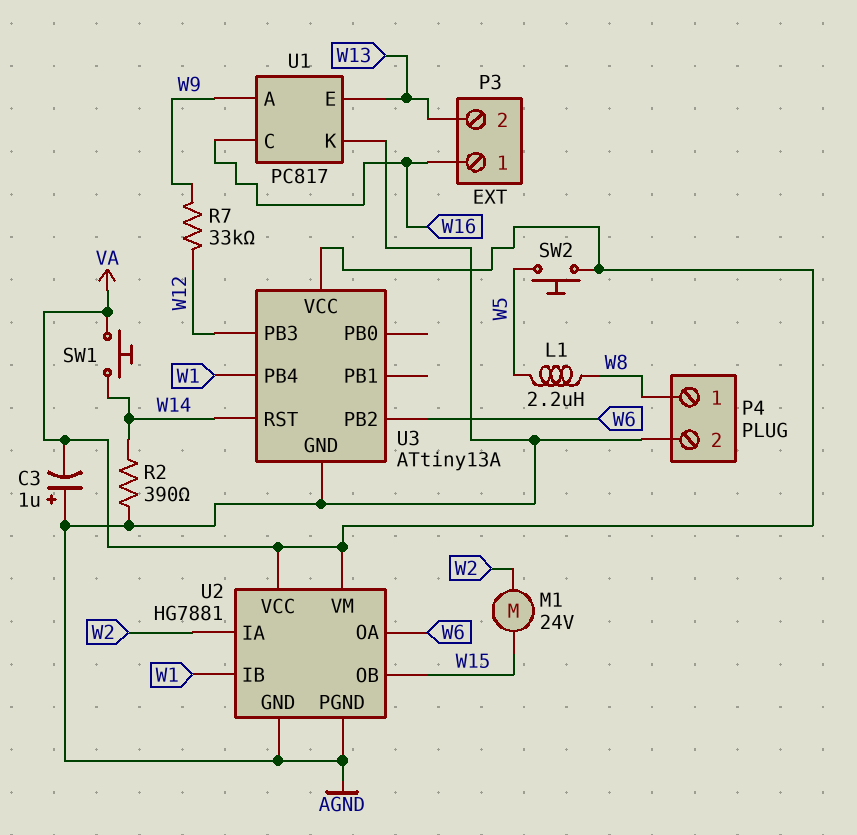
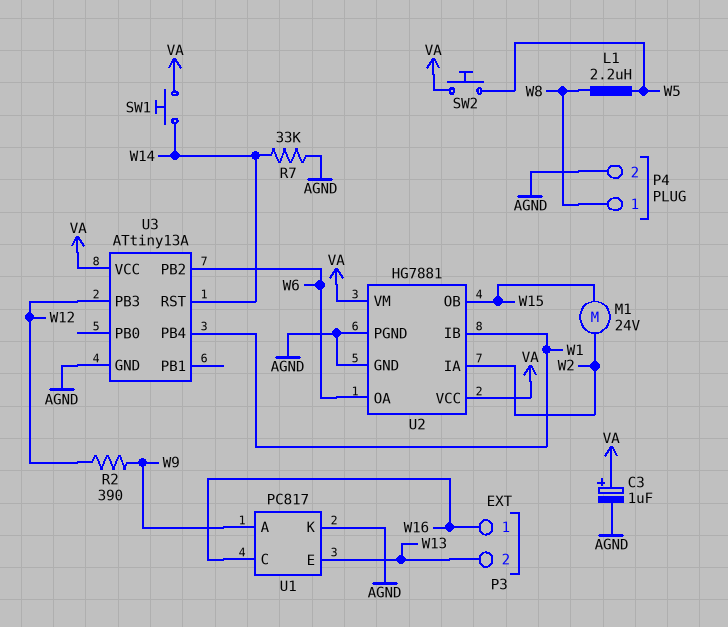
C3: 1uF (plus AGND, minus VA) -> 1uF (plus VA, minus AGND)
R2: 390 (AGND, W14) -> 390 (W9, W12)
R7: 33k (W9, W12) -> 33k (AGND, W14)

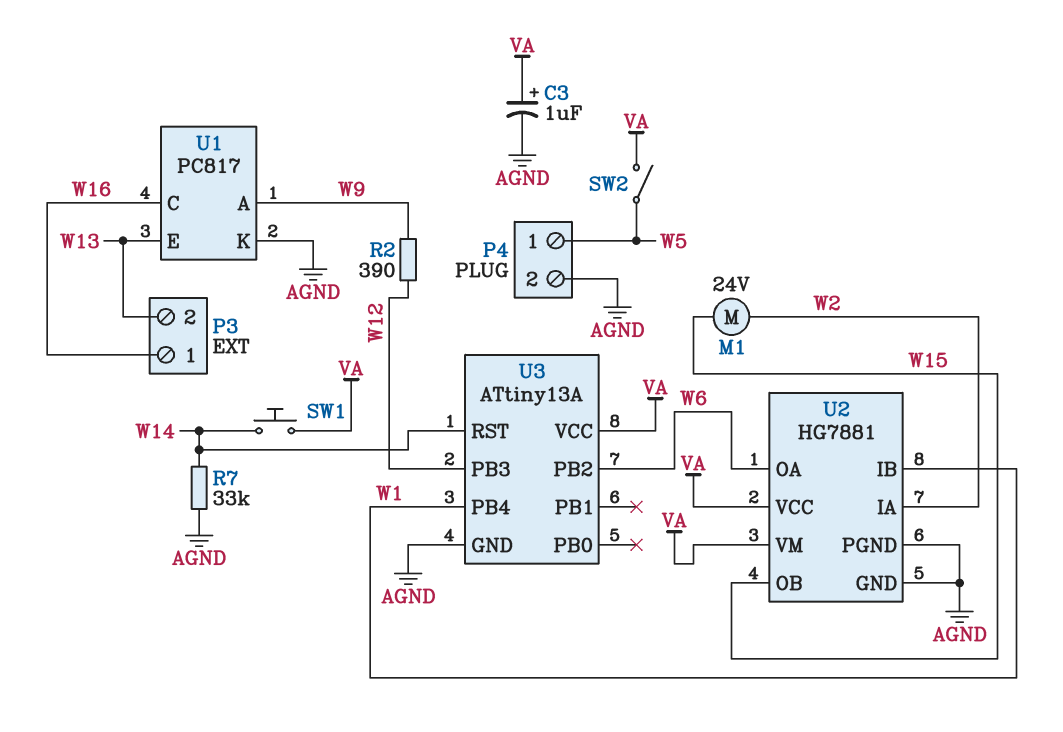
L1: 2.2uH (W5, W8) -> none
P4 pin 1: W8 -> W5
SW2: button (VA, W5) -> switch (VA, W5)

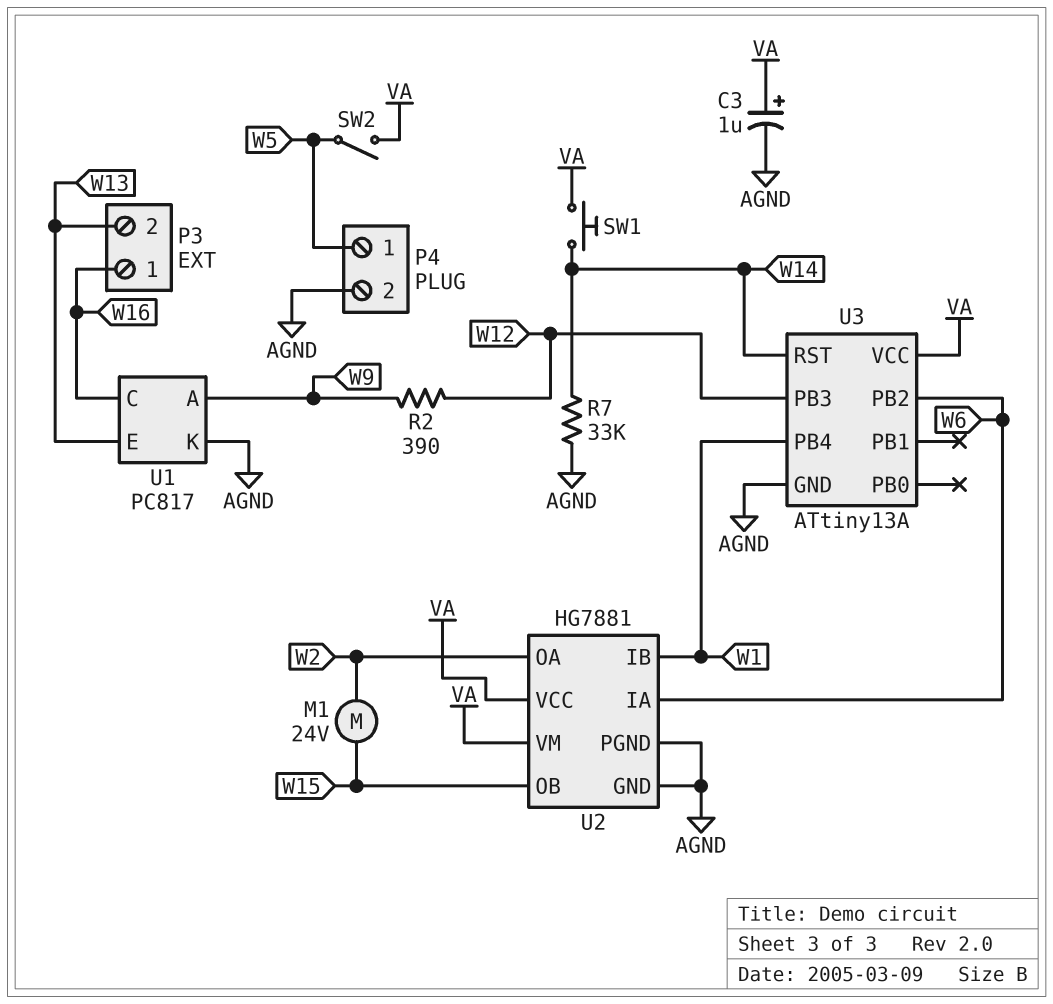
U2 pin IA: W2 -> W6
U2 pin OA: W6 -> W2

